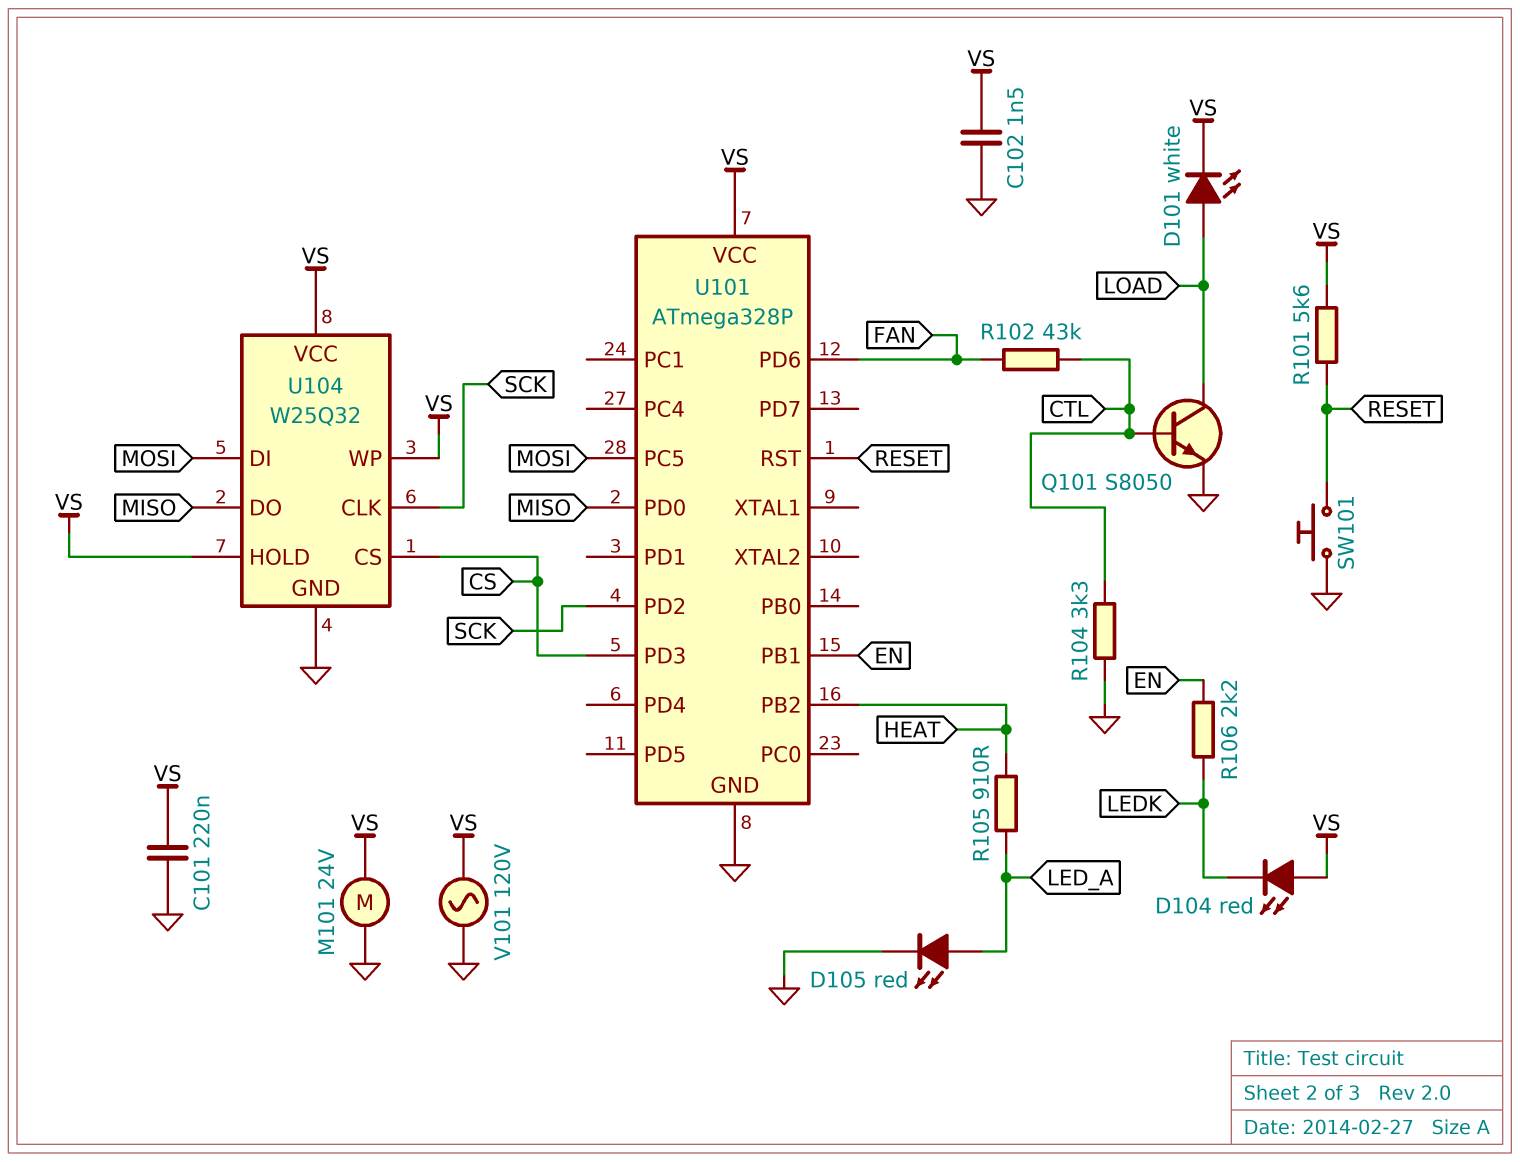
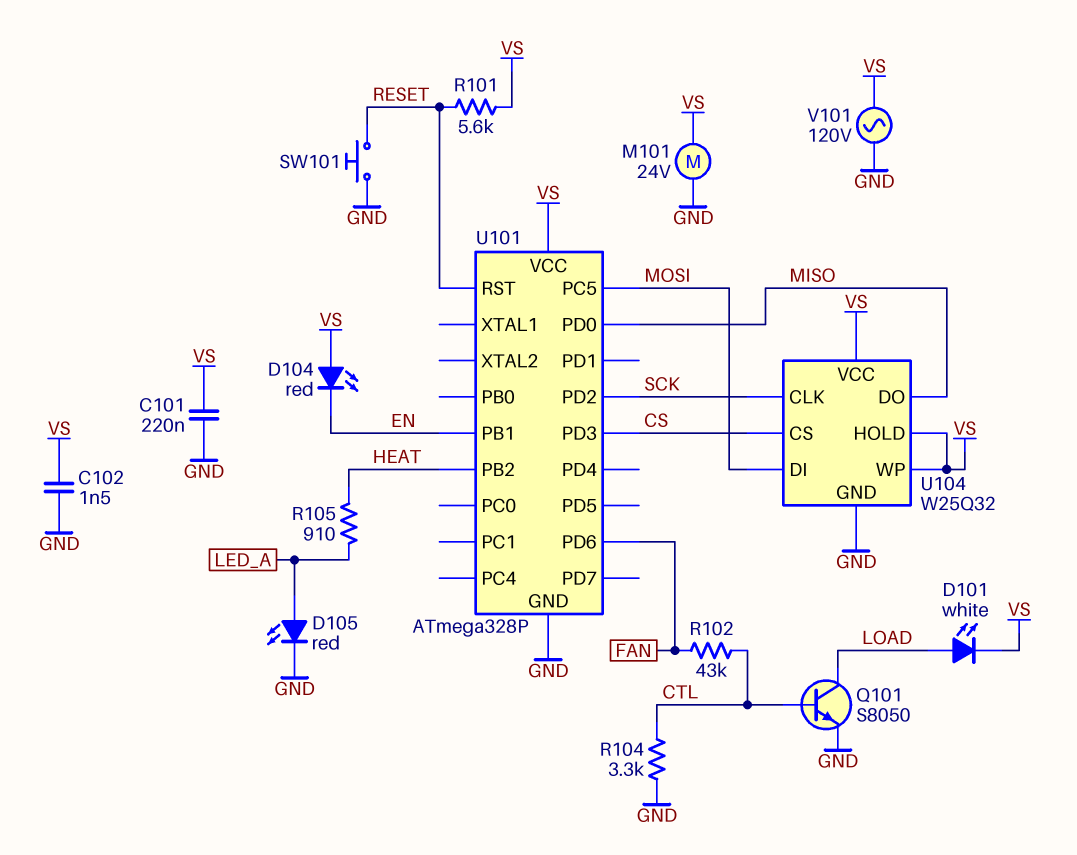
D104: LED red (A VS, K LEDK) -> LED red (A VS, K EN)
R106: 2.2k (EN, LEDK) -> none

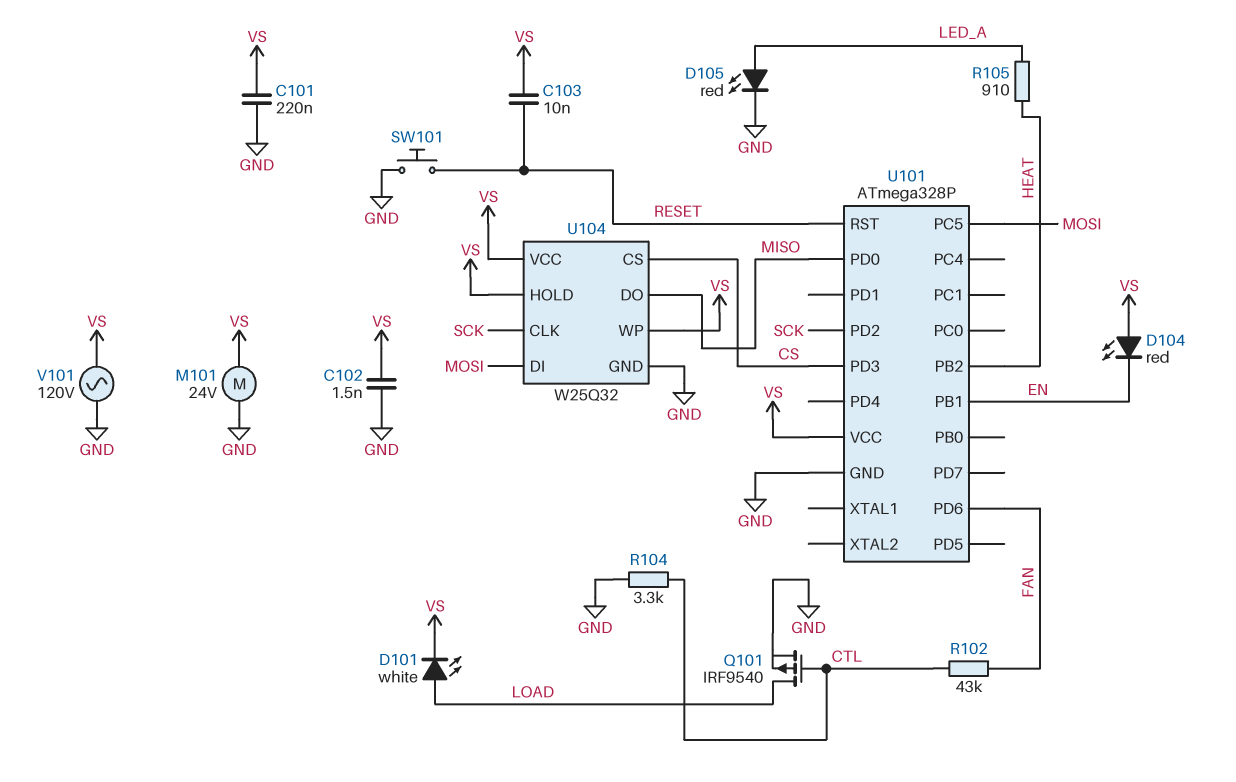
C103: none -> 10nF (RESET, VS)
Q101: NPN S8050 (B CTL, C LOAD, E GND) -> PMOS IRF9540 (G CTL, D LOAD, S GND)
R101: 5.6k (RESET, VS) -> none

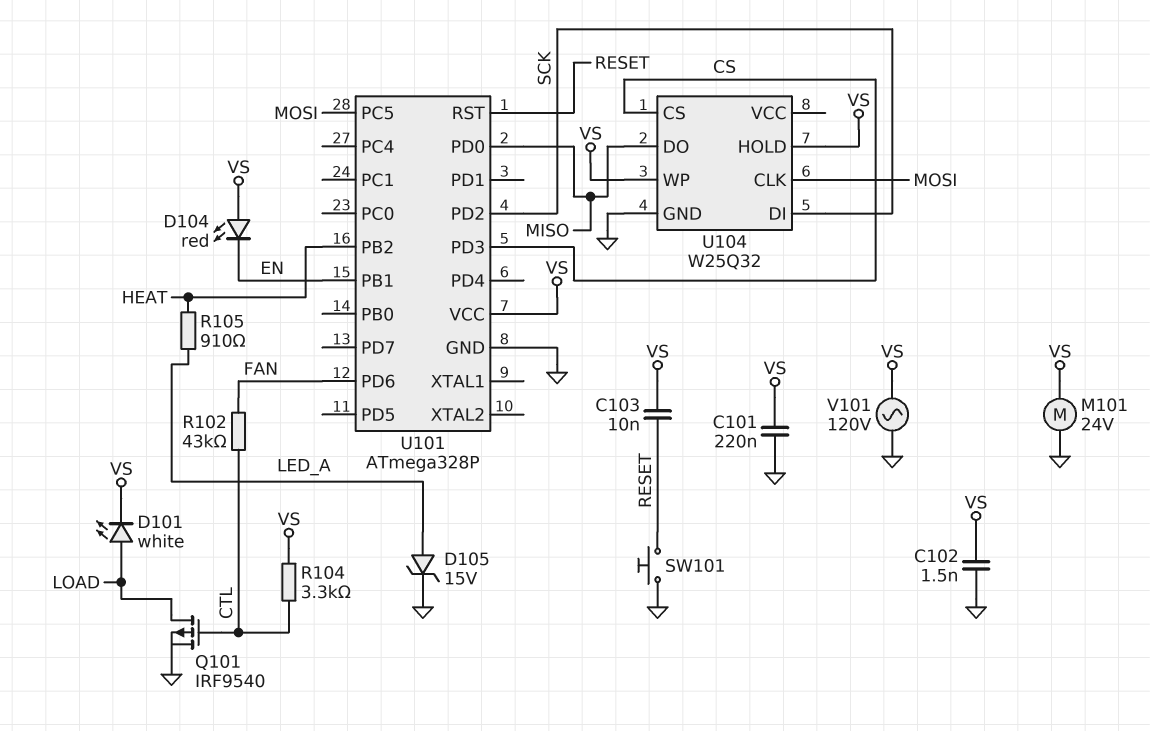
D105: LED red (A LED_A, K GND) -> zener 15V (A LED_A, K GND)
R104: 3.3k (CTL, GND) -> 3.3k (CTL, VS)
U104 pin CLK: SCK -> MOSI
U104 pin DI: MOSI -> SCK
U104 pin VCC: VS -> none

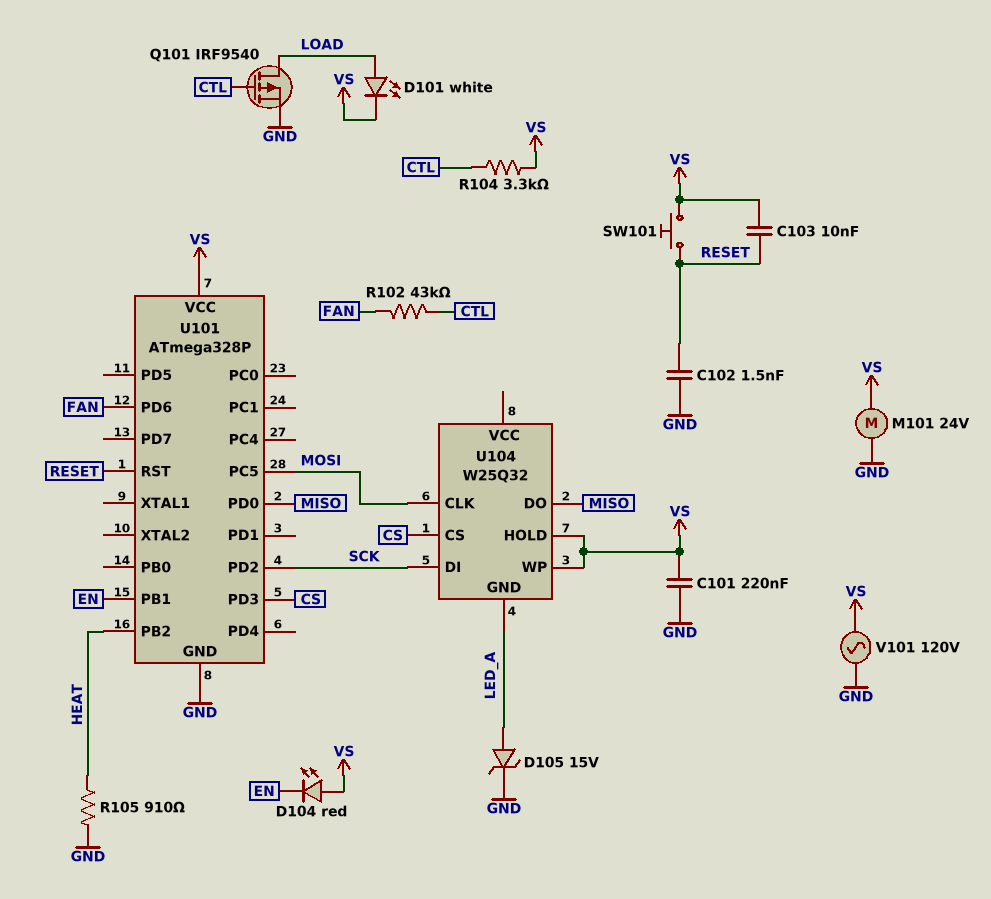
C102: 1.5nF (GND, VS) -> 1.5nF (GND, RESET)
R105: 910 (HEAT, LED_A) -> 910 (GND, HEAT)
SW101: button (GND, RESET) -> button (RESET, VS)
U104 pin GND: GND -> LED_A

